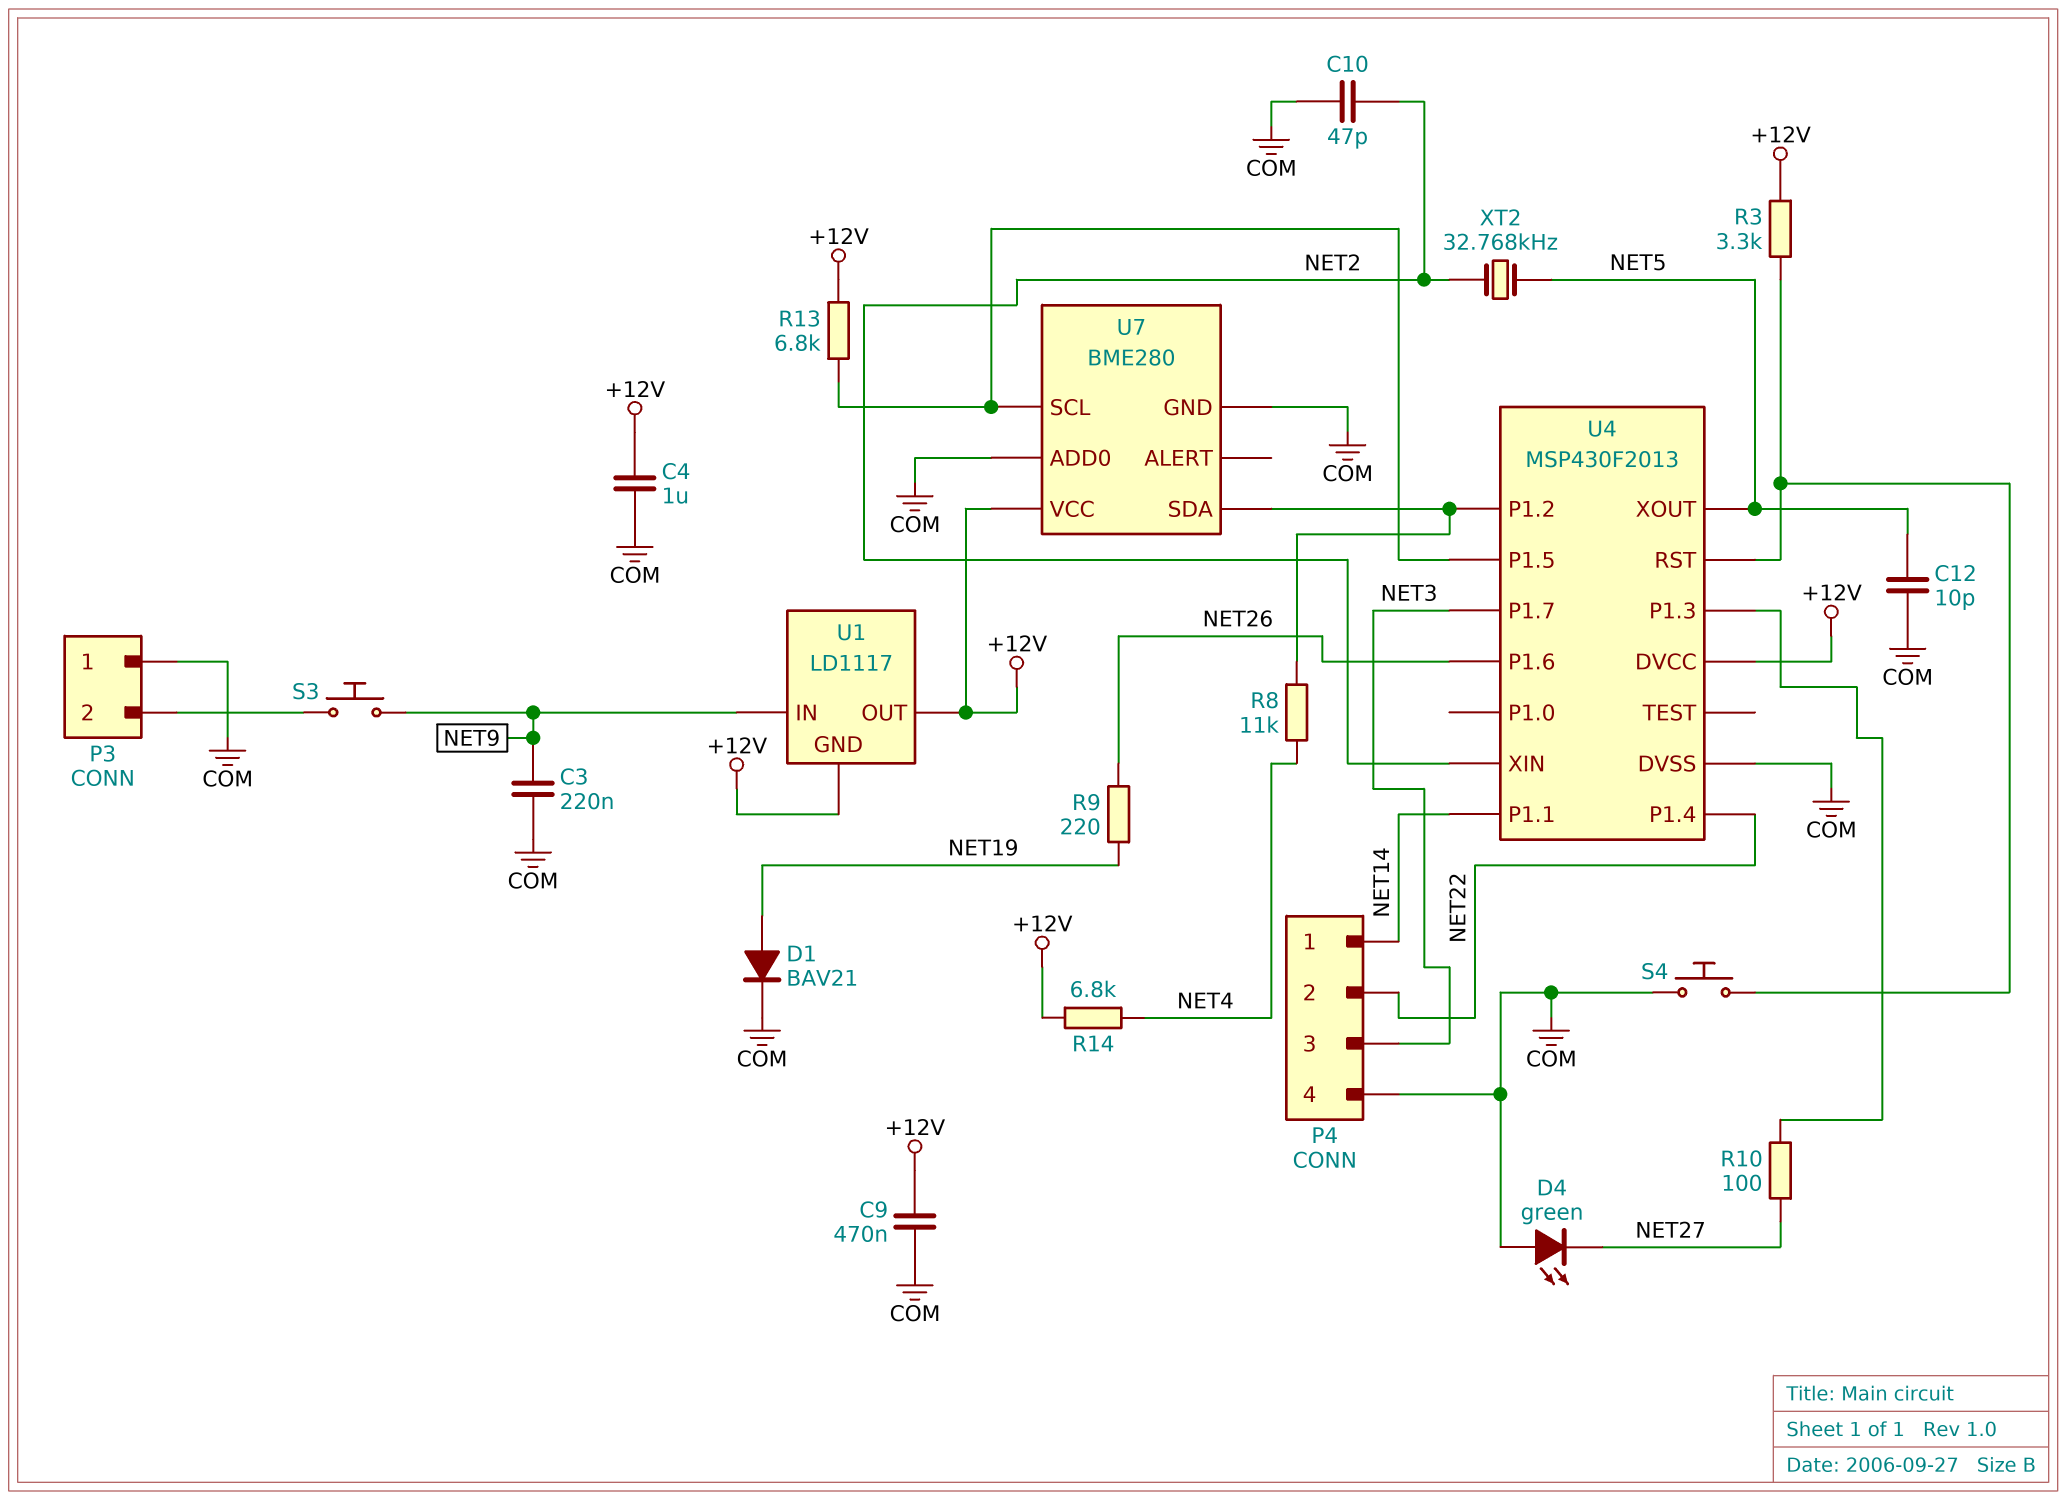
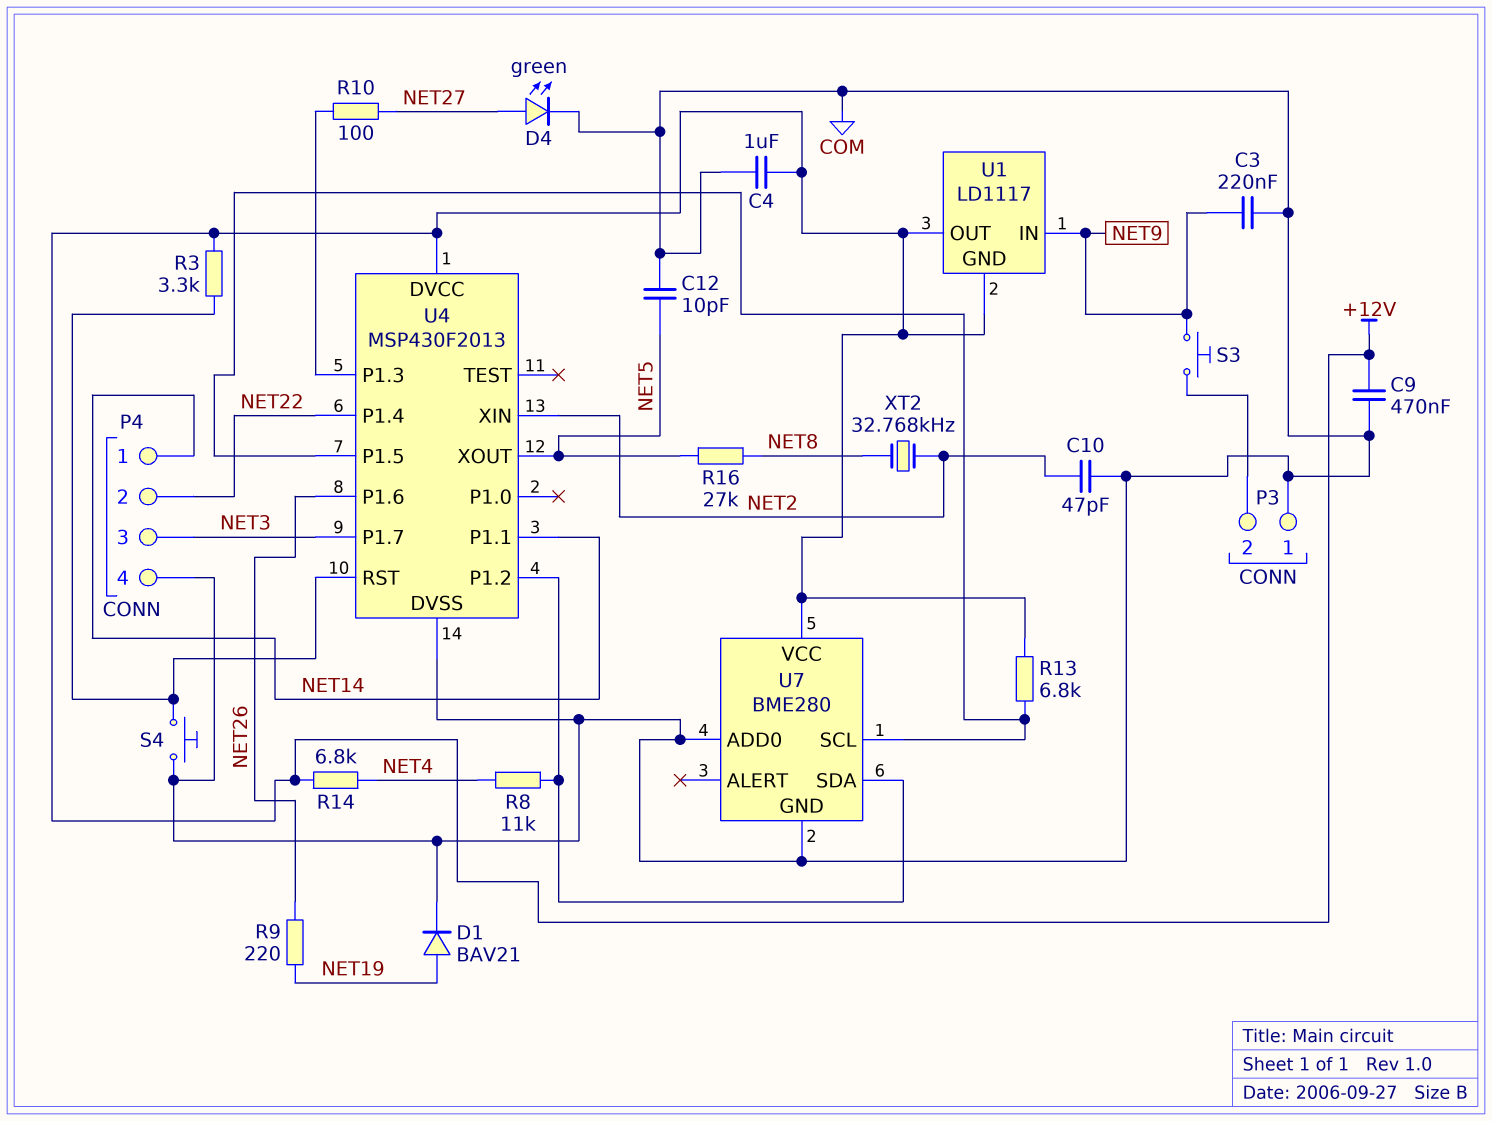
D4: LED green (A COM, K NET27) -> LED green (A NET27, K COM)
R16: none -> 27k (NET5, NET8)
XT2: 32.768kHz (NET2, NET5) -> 32.768kHz (NET2, NET8)

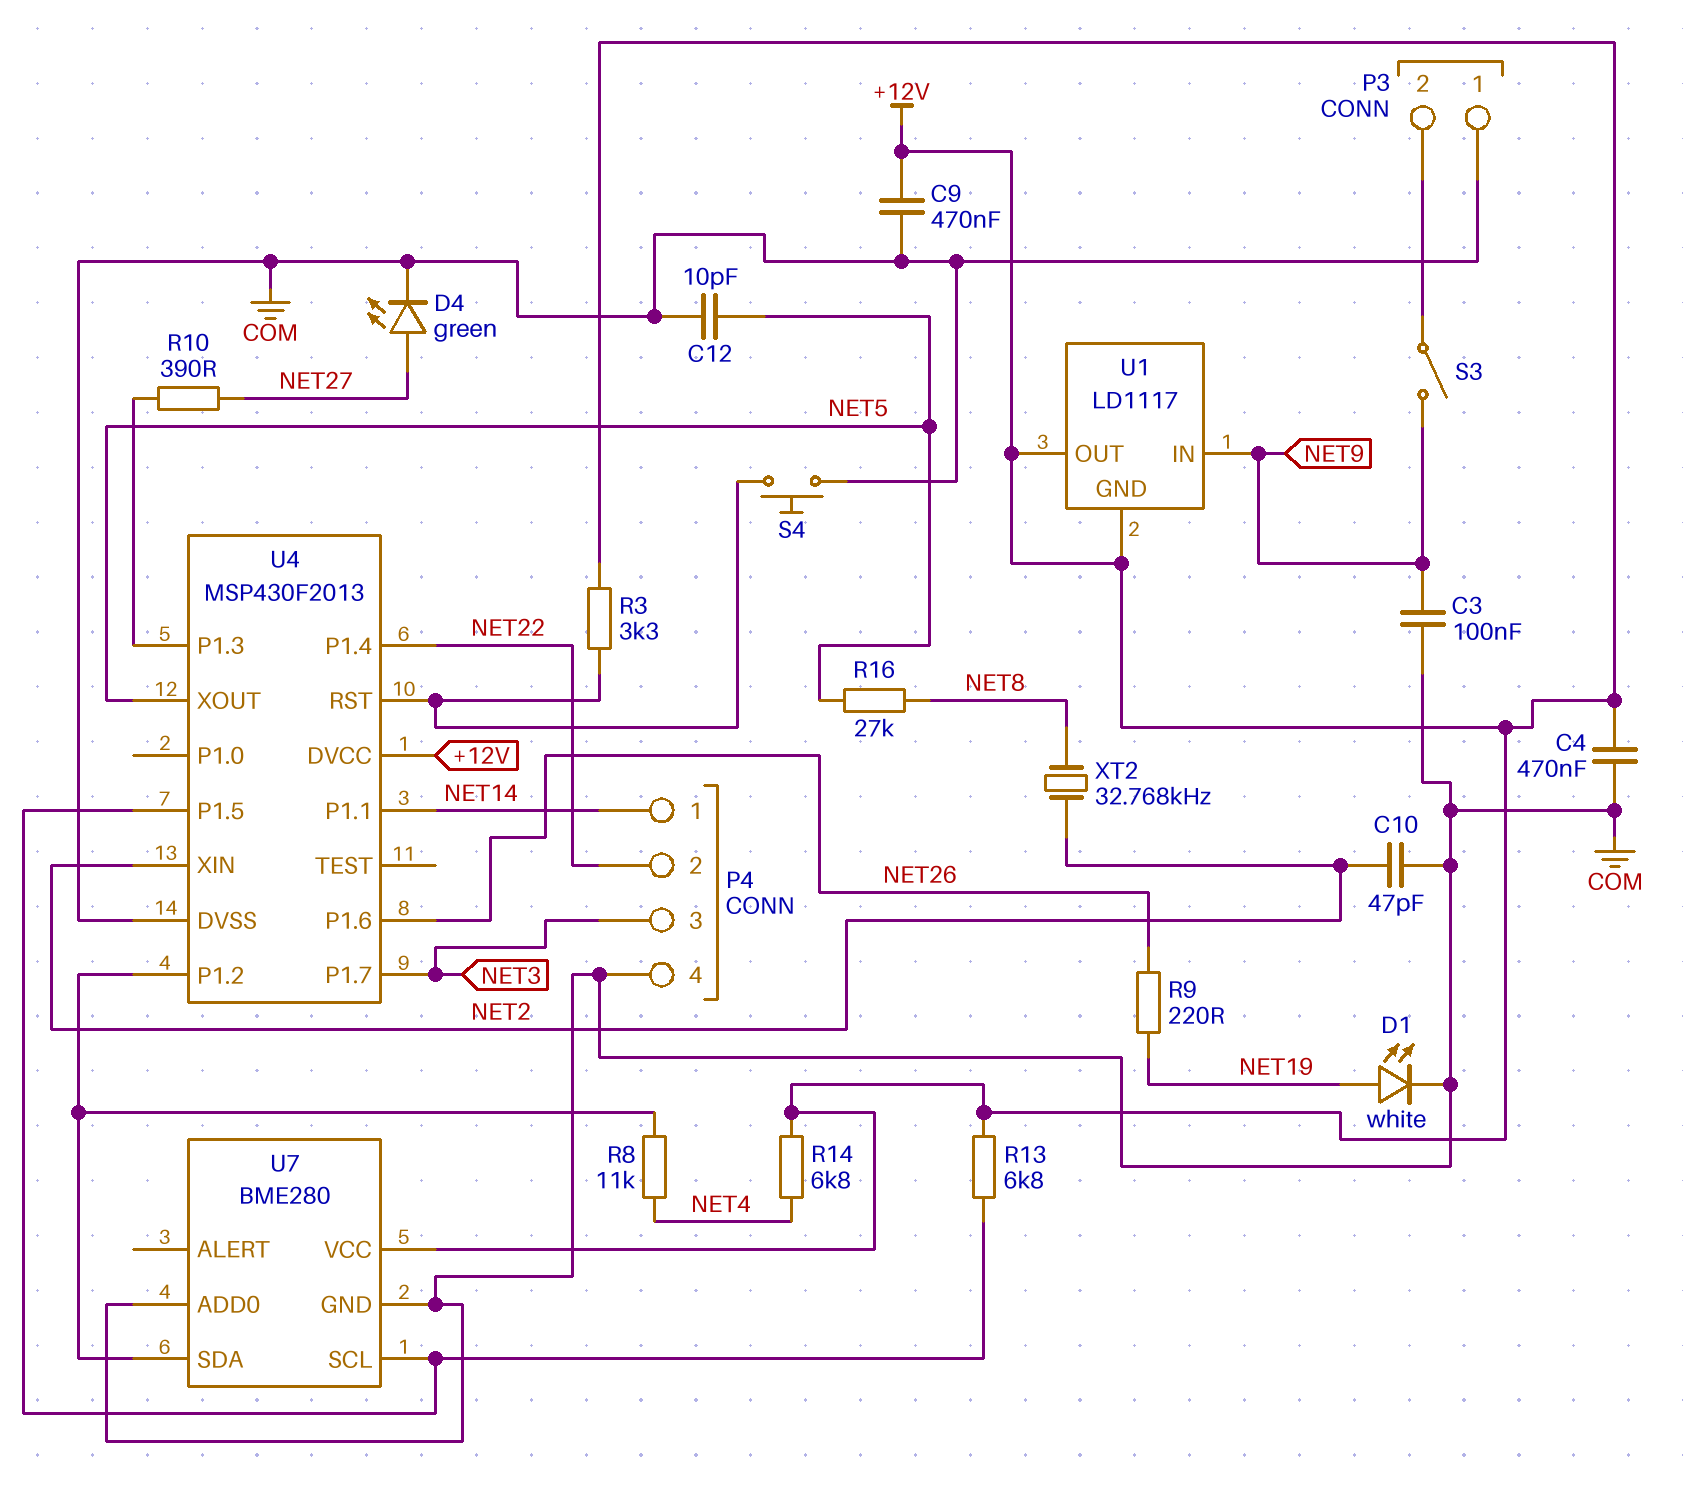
C3: 220nF (COM, NET9) -> 100nF (COM, NET9)
C4: 1uF (+12V, COM) -> 470nF (+12V, COM)
D1: diode BAV21 (A NET19, K COM) -> LED white (A NET19, K COM)
R10: 100 (NET27, U4/P1.3) -> 390 (NET27, U4/P1.3)
S3: button (NET9, P3/2) -> switch (NET9, P3/2)

